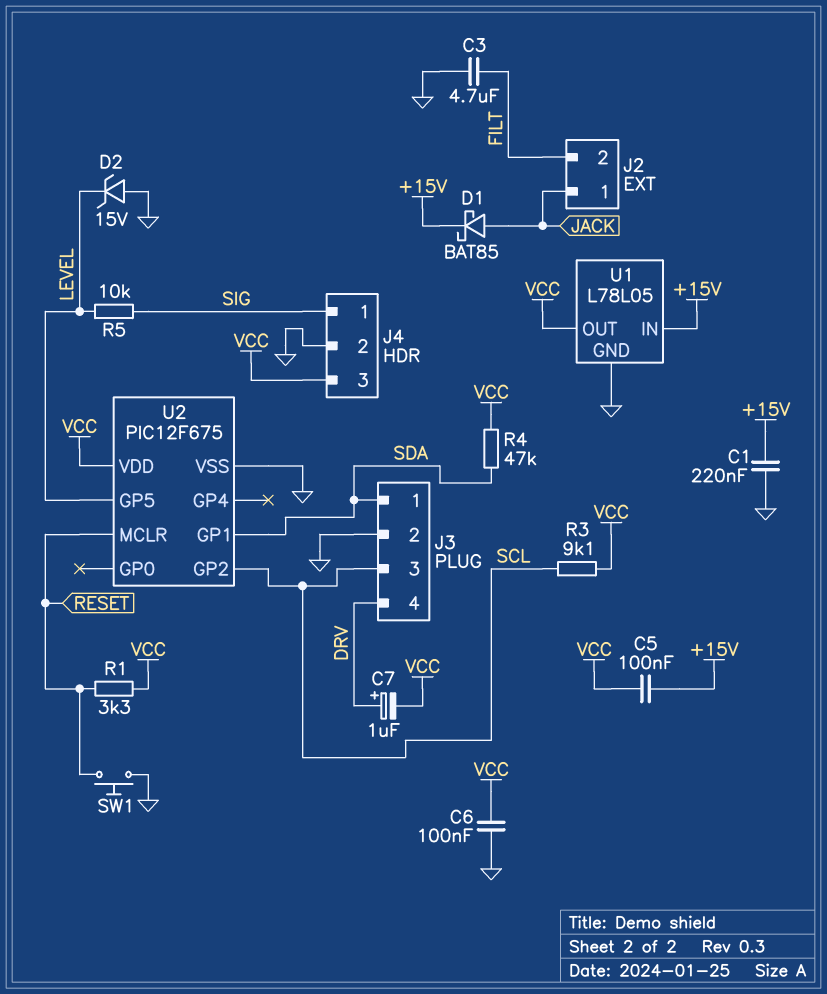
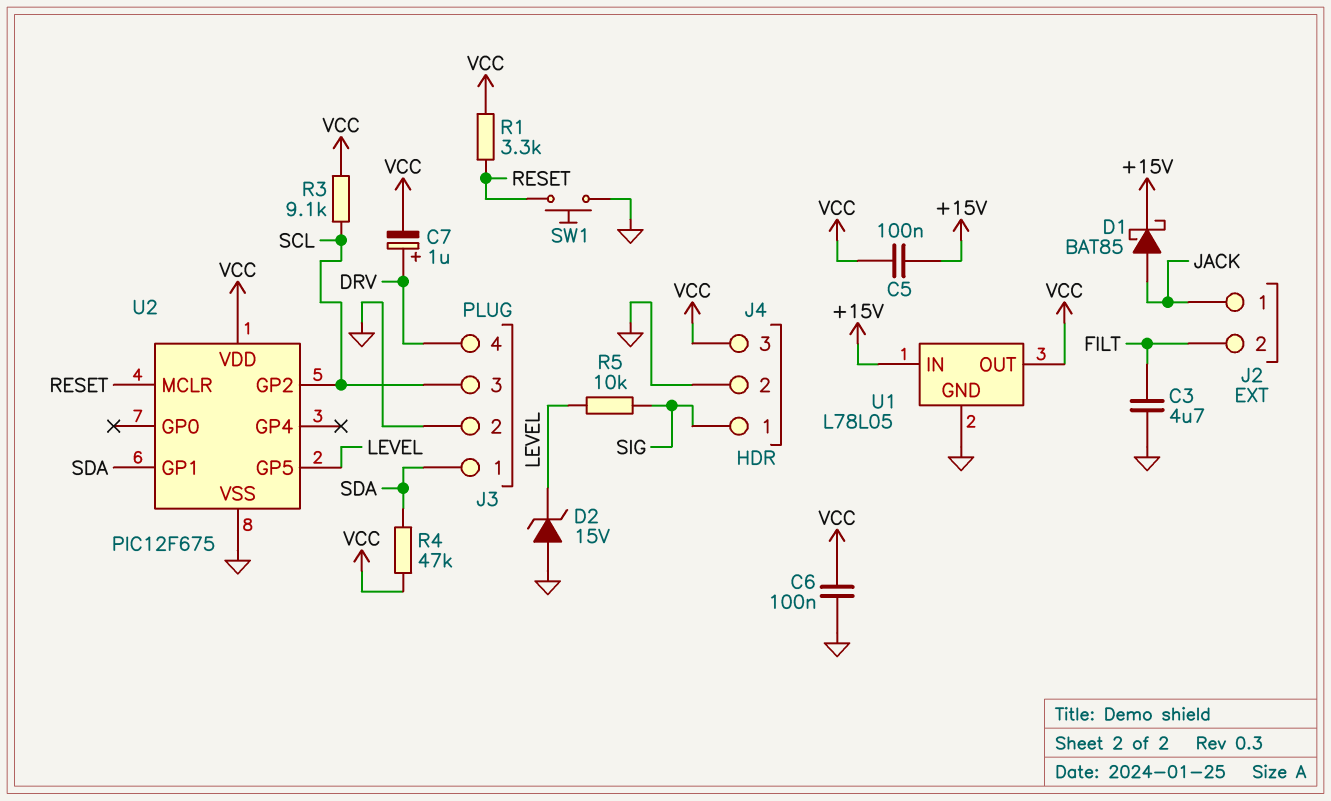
C1: 220nF (+15V, GND) -> none

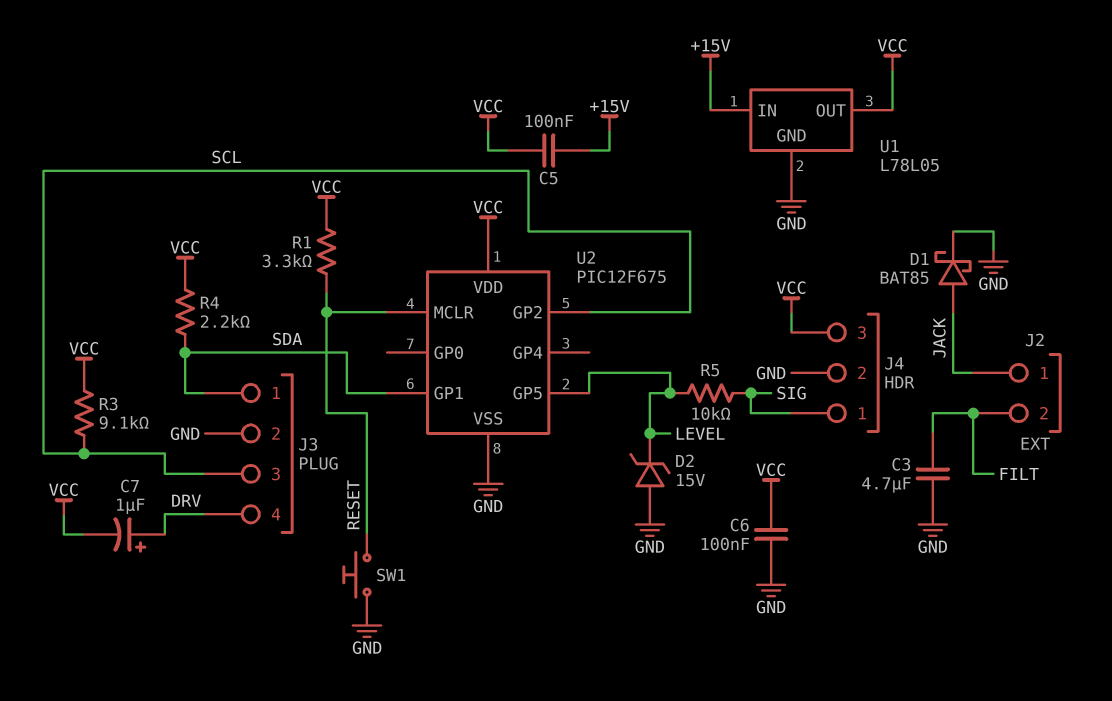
D1: schottky BAT85 (A JACK, K +15V) -> schottky BAT85 (A JACK, K GND)
R4: 47k (SDA, VCC) -> 2.2k (SDA, VCC)

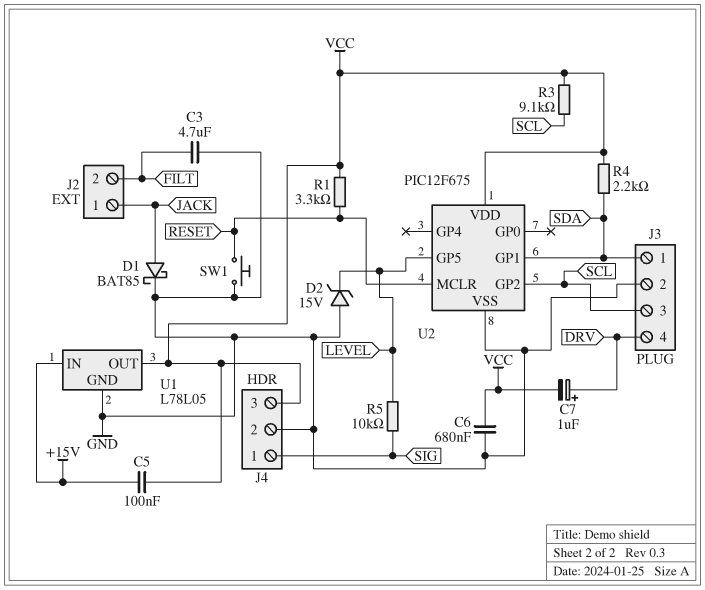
C6: 100nF (GND, VCC) -> 680nF (GND, VCC)

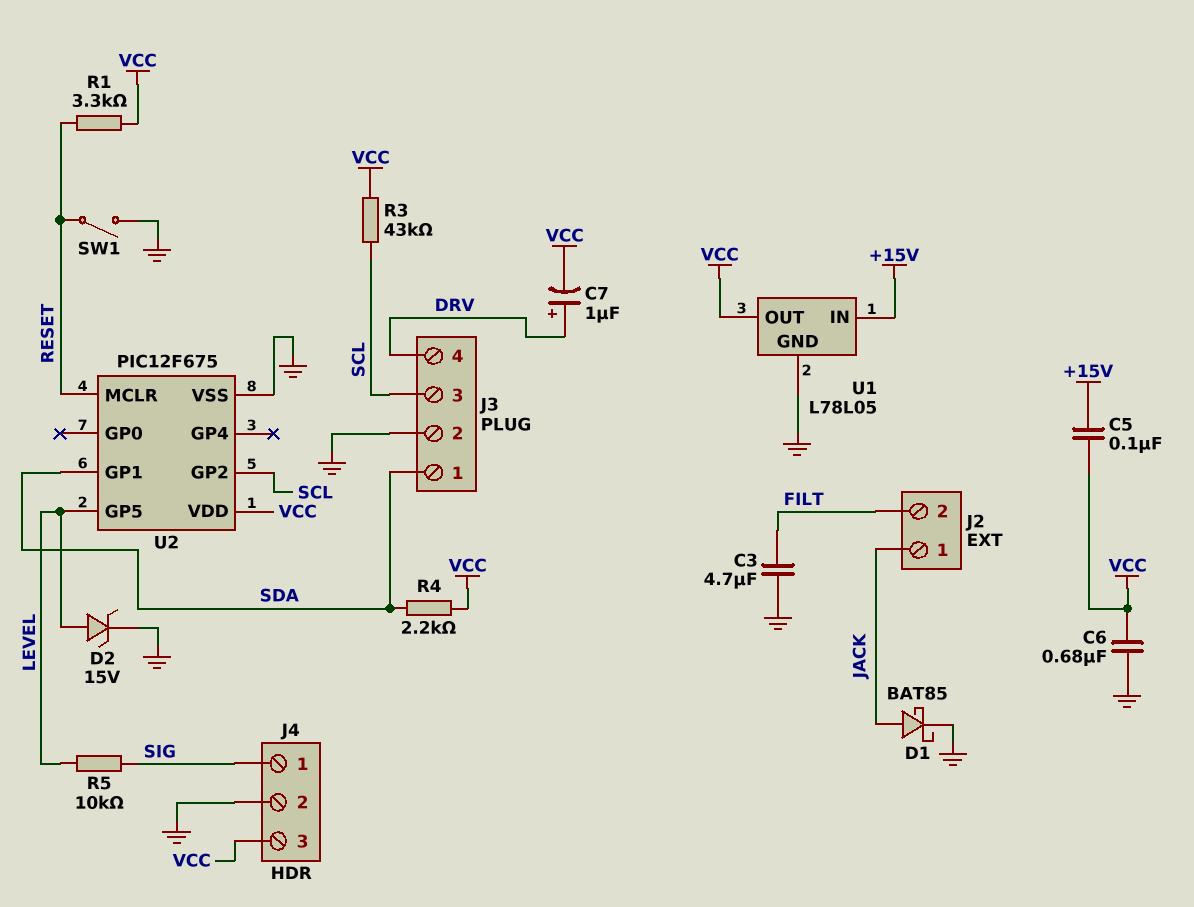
D2: zener 15V (A GND, K LEVEL) -> zener 15V (A LEVEL, K GND)
R3: 9.1k (SCL, VCC) -> 43k (SCL, VCC)
SW1: button (GND, RESET) -> switch (GND, RESET)

